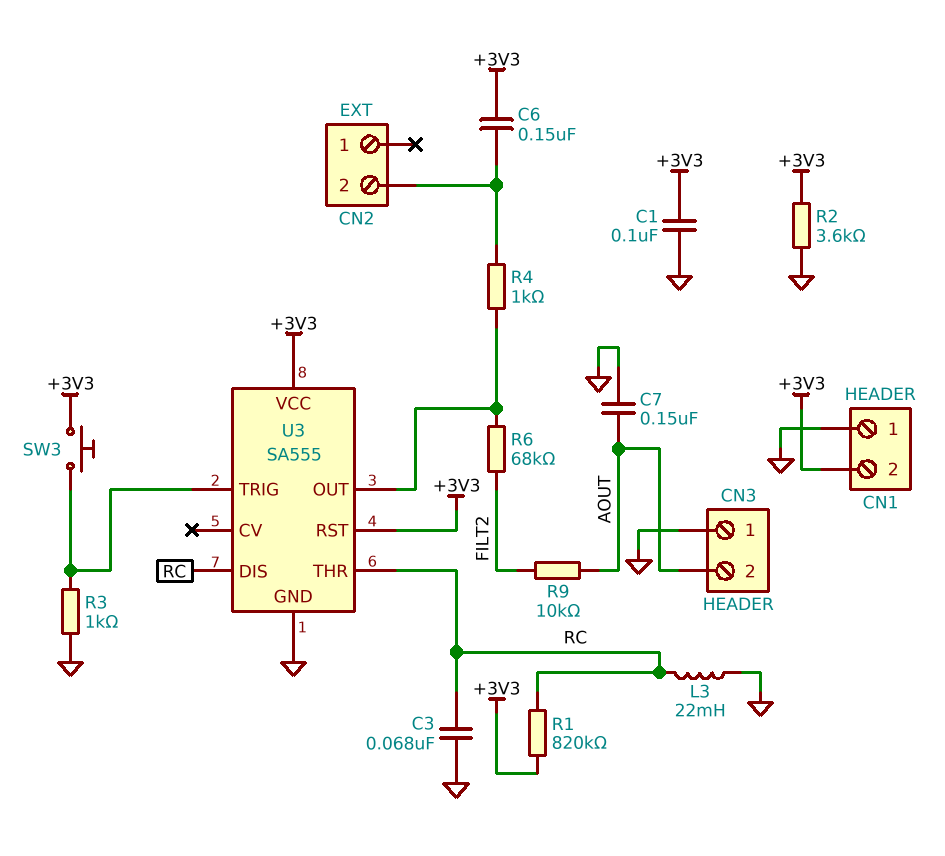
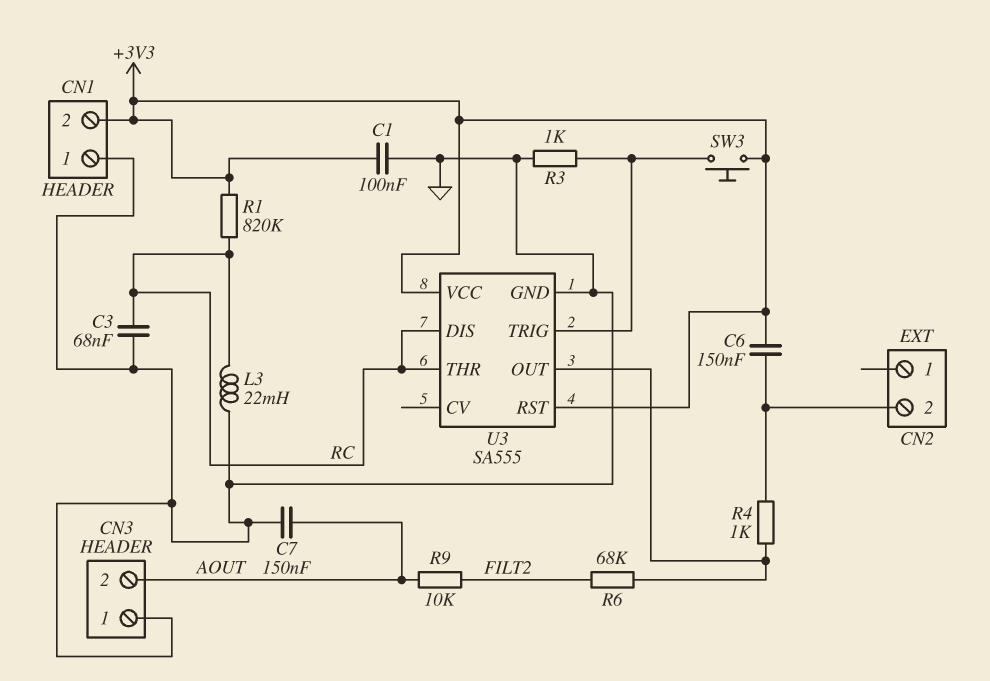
R2: 3.6k (+3V3, GND) -> none

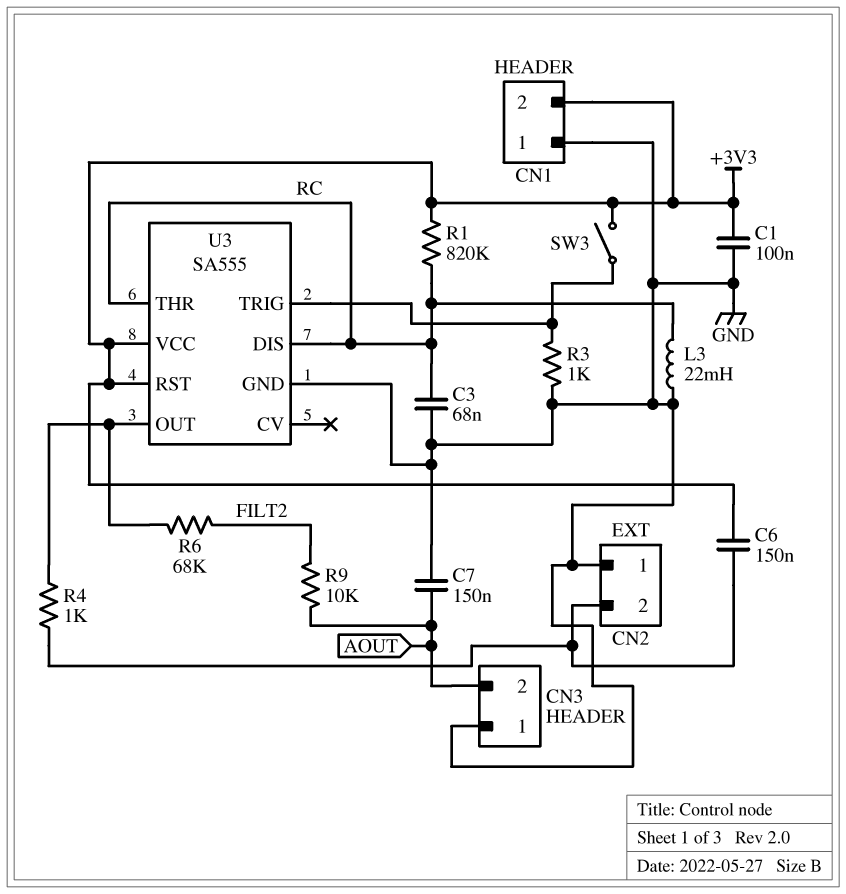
CN2 pin 1: none -> GND
SW3: button (+3V3, U3/TRIG) -> switch (+3V3, U3/TRIG)

